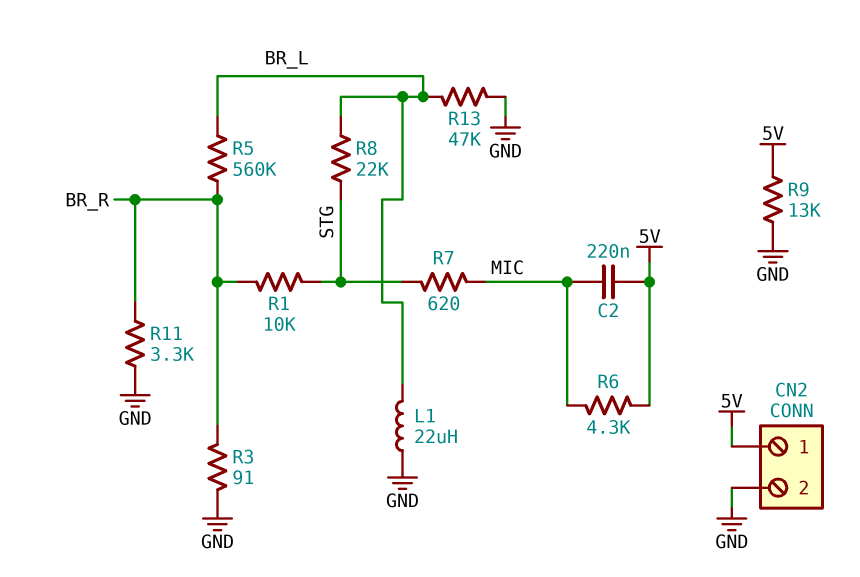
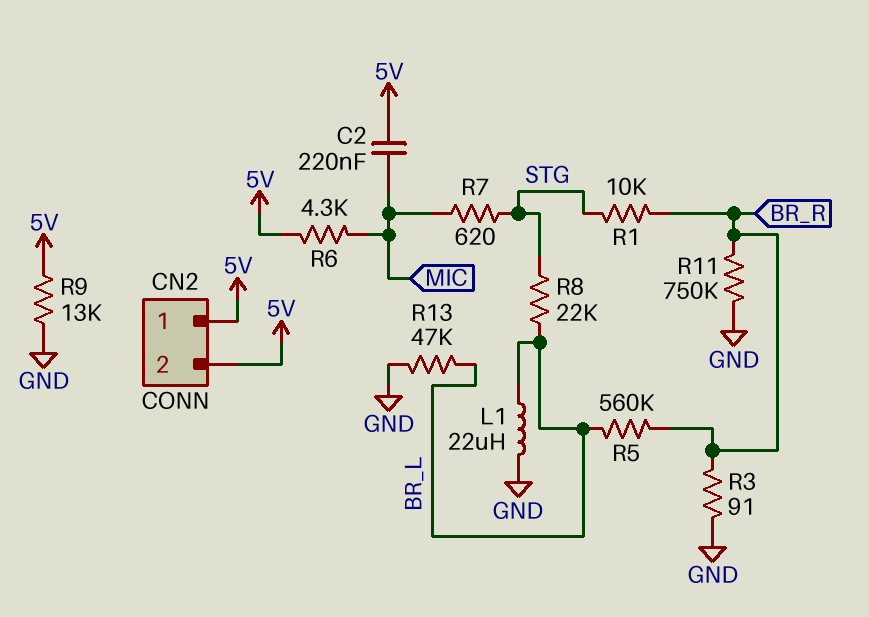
CN2 pin 2: GND -> 5V
R11: 3.3k (BR_R, GND) -> 750k (BR_R, GND)

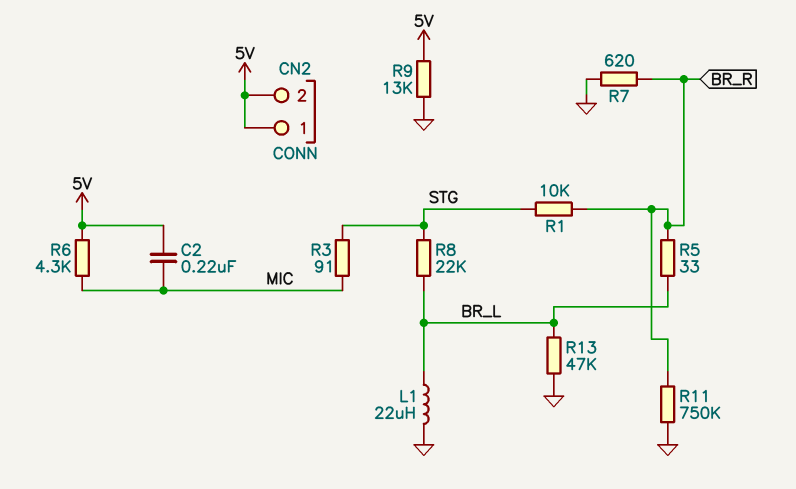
R3: 91 (BR_R, GND) -> 91 (MIC, STG)
R5: 560k (BR_L, BR_R) -> 33 (BR_L, BR_R)
R7: 620 (MIC, STG) -> 620 (BR_R, GND)

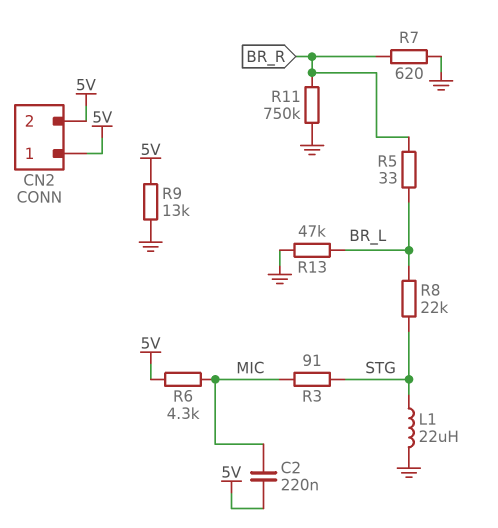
L1: 22uH (BR_L, GND) -> 22uH (GND, STG)
R1: 10k (BR_R, STG) -> none

